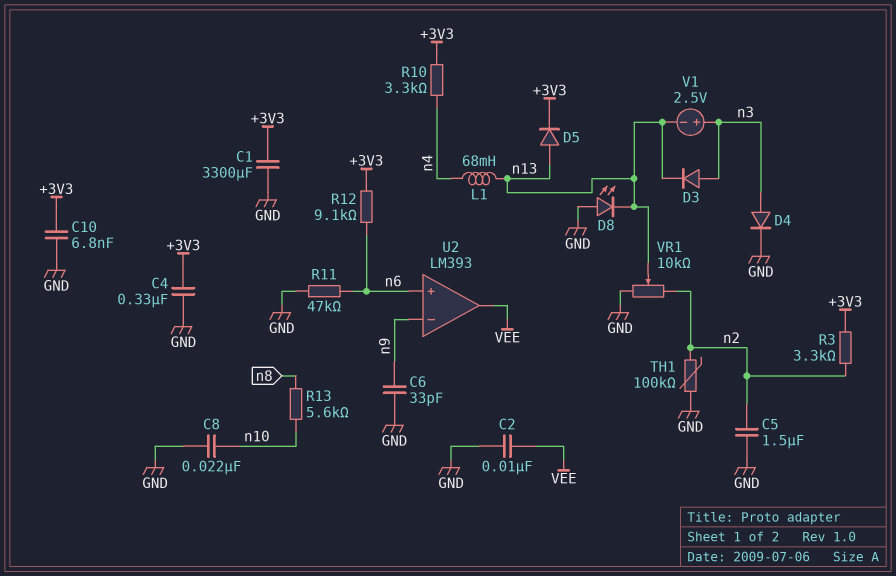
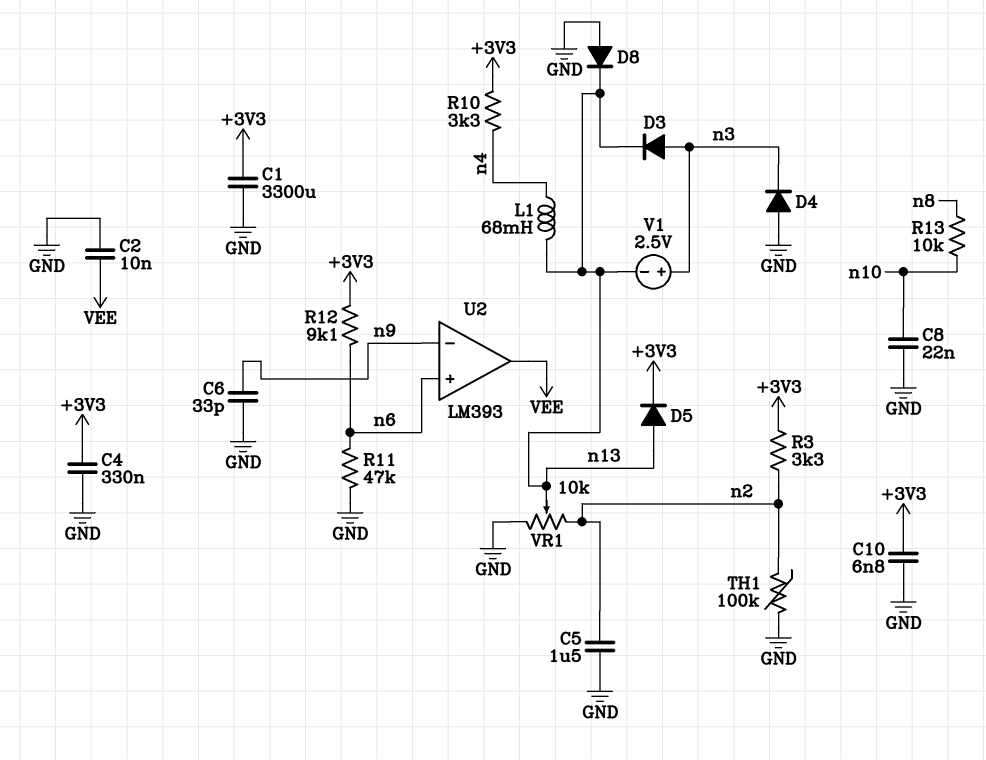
D4: diode (A n3, K GND) -> diode (A GND, K n3)
D8: LED (A GND, K n13) -> diode (A GND, K n13)
R13: 5.6k (n8, n10) -> 10k (n8, n10)

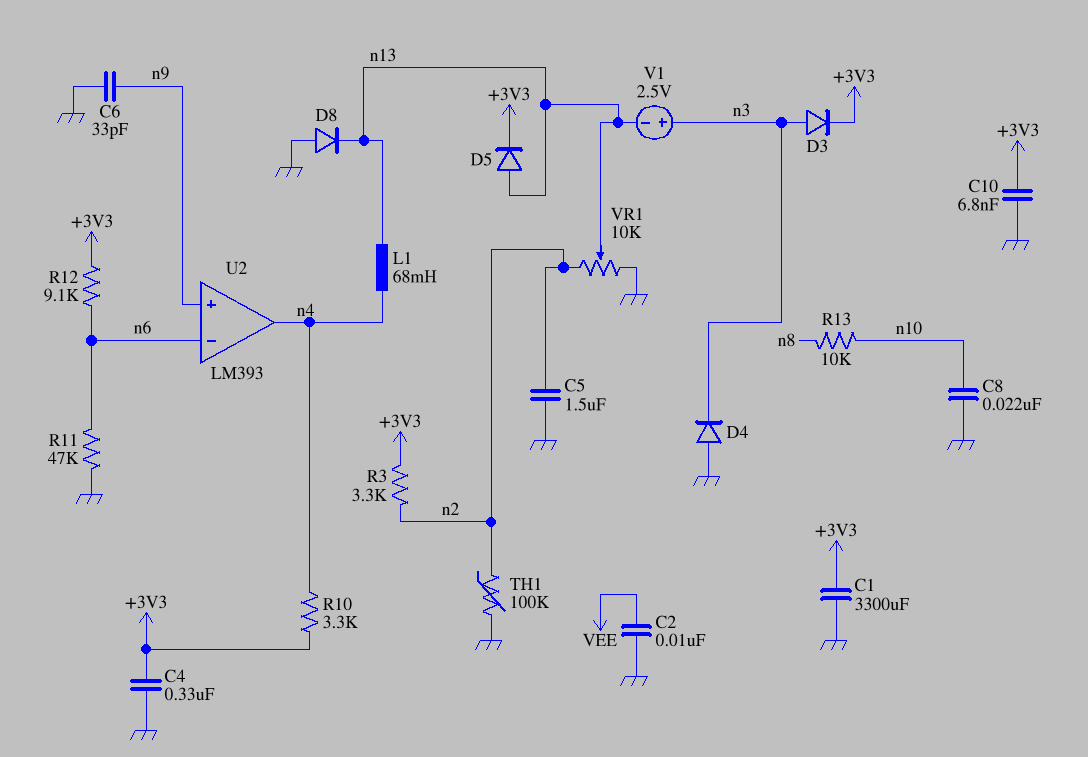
D3: diode (A n3, K n13) -> diode (A n3, K +3V3)
U2 pin in+: n6 -> n9
U2 pin in-: n9 -> n6
U2 pin out: VEE -> n4

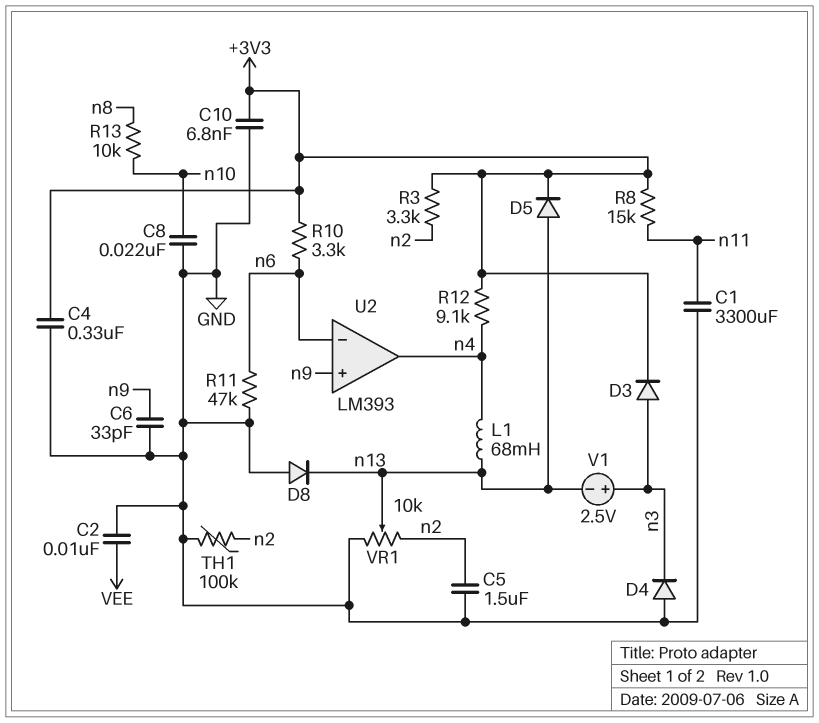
C1: 3300uF (+3V3, GND) -> 3300uF (GND, n11)
R8: none -> 15k (+3V3, n11)
R10: 3.3k (+3V3, n4) -> 3.3k (+3V3, n6)
R12: 9.1k (+3V3, n6) -> 9.1k (+3V3, n4)

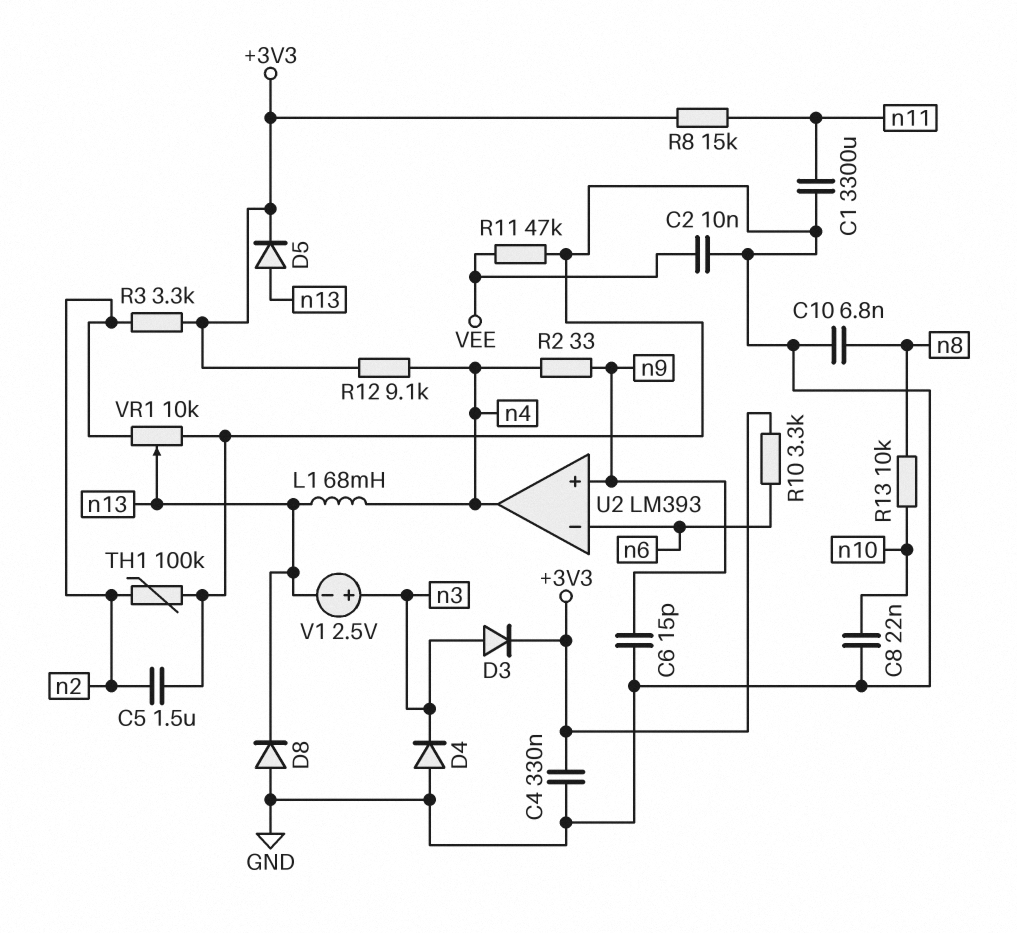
C6: 33pF (GND, n9) -> 15pF (GND, n9)
C10: 6.8nF (+3V3, GND) -> 6.8nF (GND, n8)
R2: none -> 33 (n4, n9)
R11: 47k (GND, n6) -> 47k (GND, VEE)

